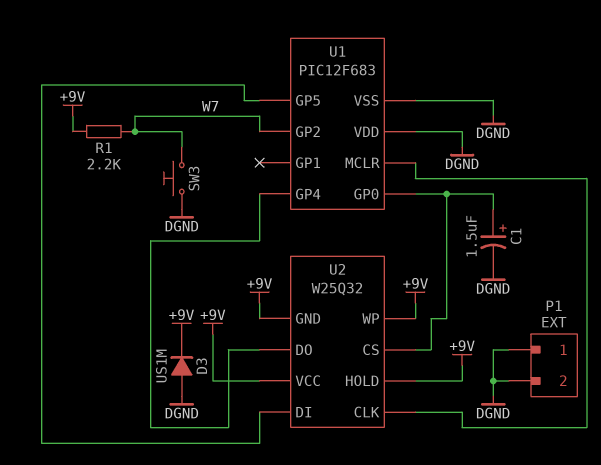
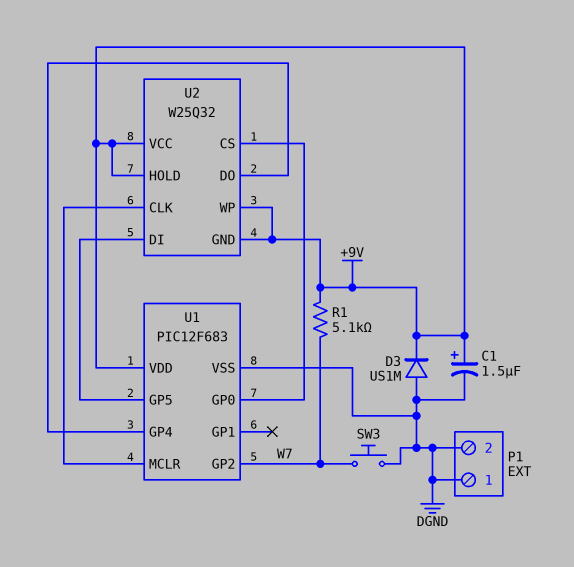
C1: 1.5uF (plus U1/GP0, minus DGND) -> 1.5uF (plus +9V, minus DGND)
R1: 2.2k (+9V, W7) -> 5.1k (+9V, W7)
U1 pin VDD: DGND -> +9V

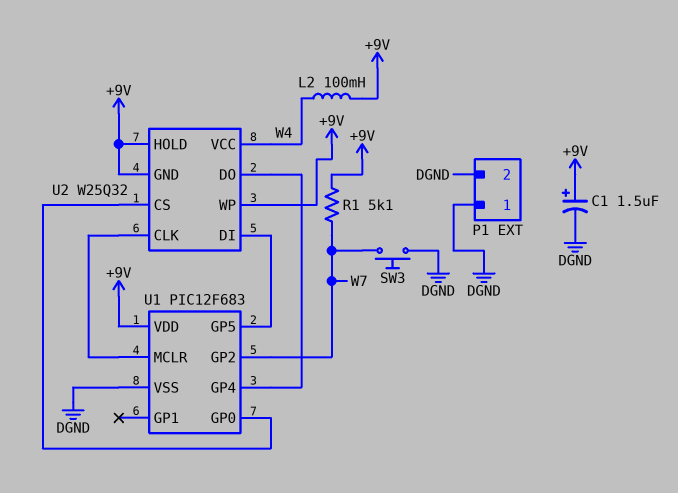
D3: diode US1M (A DGND, K +9V) -> none
L2: none -> 100mH (+9V, W4)
U2 pin VCC: +9V -> W4

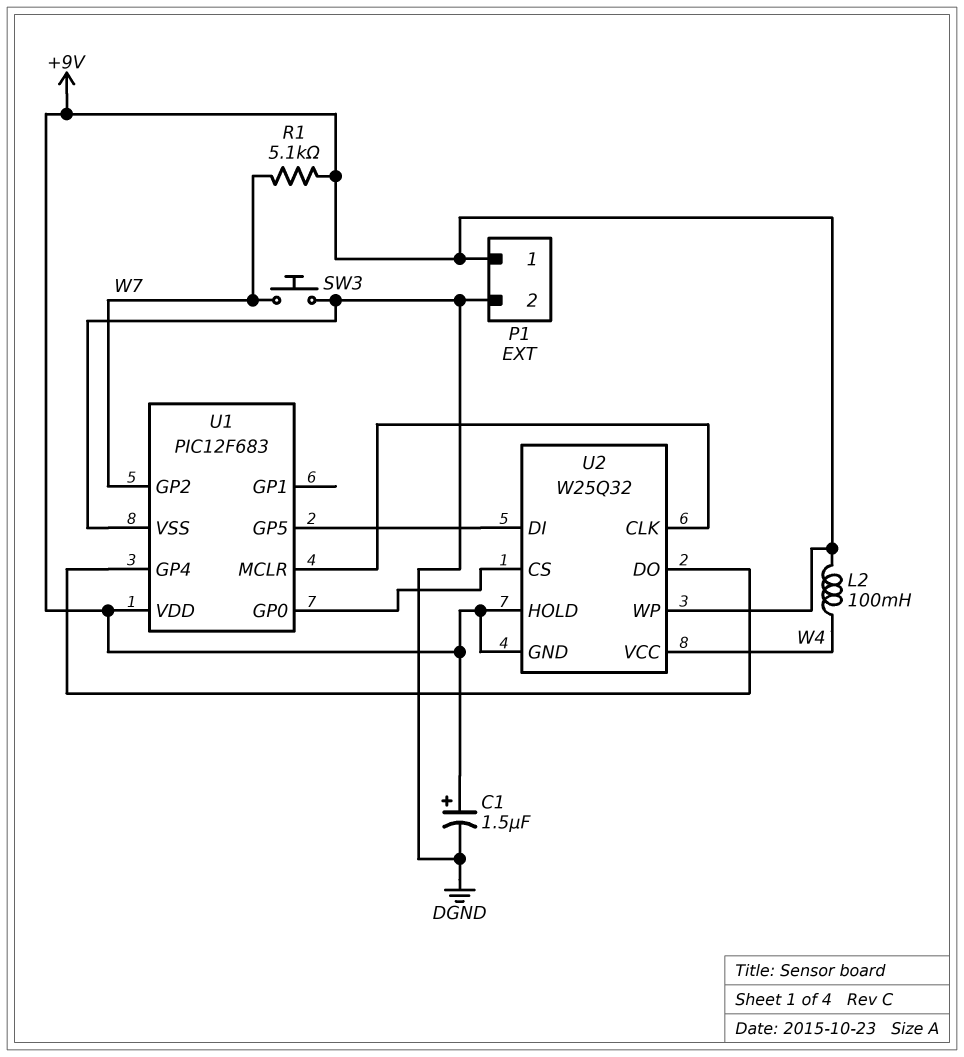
P1 pin 1: DGND -> +9V

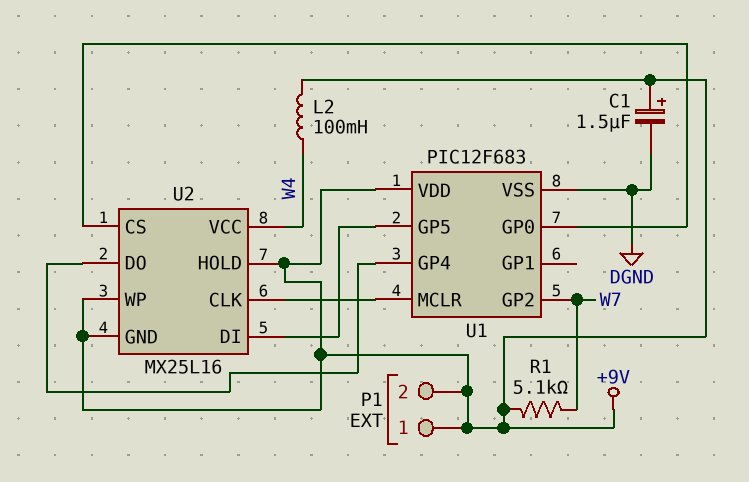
P1 pin 2: DGND -> +9V
SW3: button (DGND, W7) -> none
U2: W25Q32 -> MX25L16

